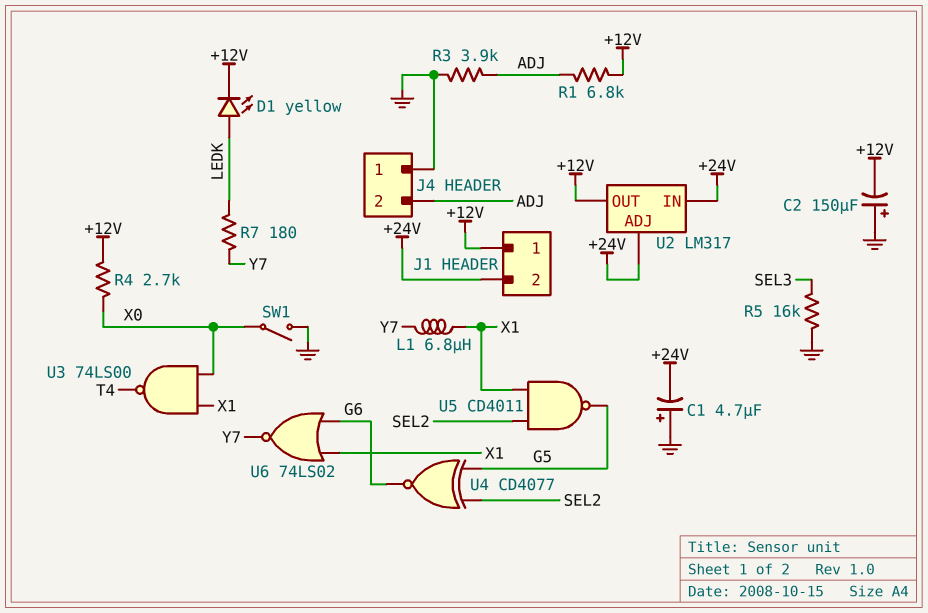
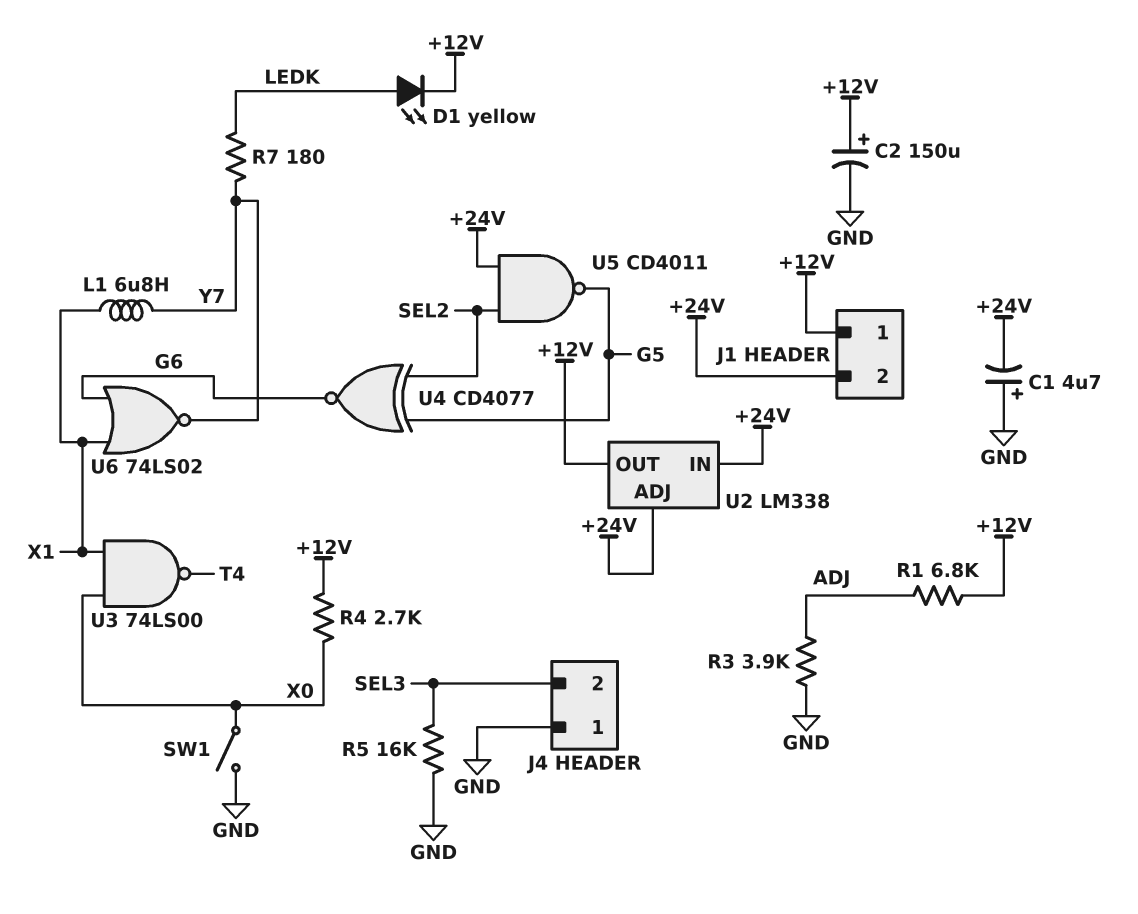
C2: 150uF (plus GND, minus +12V) -> 150uF (plus +12V, minus GND)
J4 pin 2: ADJ -> SEL3
U2: LM317 -> LM338
U5: NAND CD4011 (in SEL2, in X1, out G5) -> NAND CD4011 (in +24V, in SEL2, out G5)

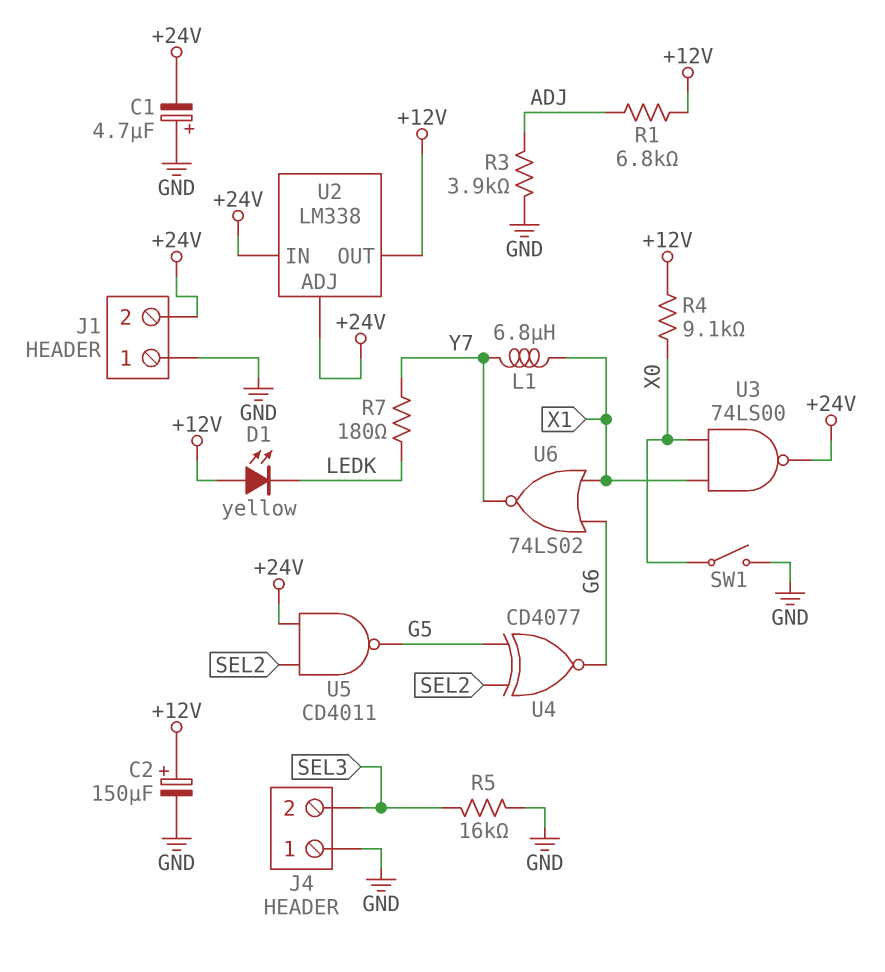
D1: LED yellow (A LEDK, K +12V) -> LED yellow (A +12V, K LEDK)
J1 pin 1: +12V -> GND
R4: 2.7k (+12V, X0) -> 9.1k (+12V, X0)
U3: NAND 74LS00 (in X0, in X1, out T4) -> NAND 74LS00 (in X0, in X1, out +24V)

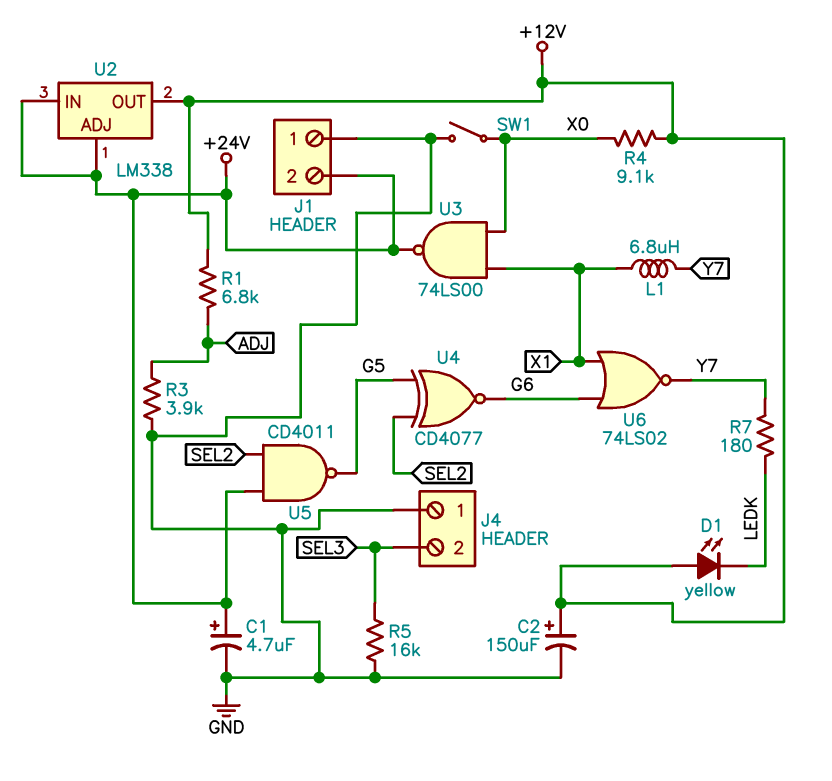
C1: 4.7uF (plus GND, minus +24V) -> 4.7uF (plus +24V, minus GND)

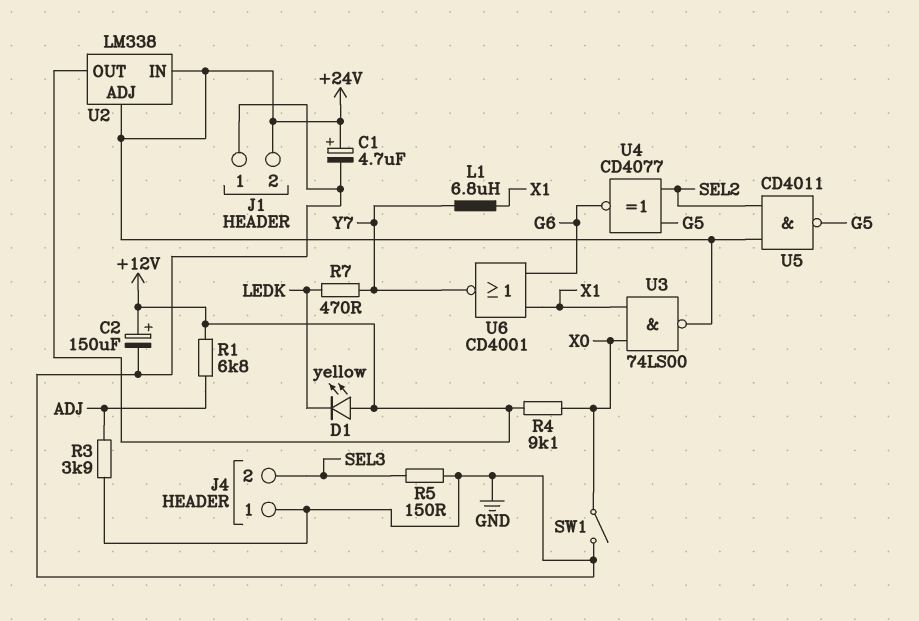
R5: 16k (GND, SEL3) -> 150 (GND, SEL3)
R7: 180 (LEDK, Y7) -> 470 (LEDK, Y7)
U6: NOR 74LS02 (in G6, in X1, out Y7) -> NOR CD4001 (in G6, in X1, out Y7)

